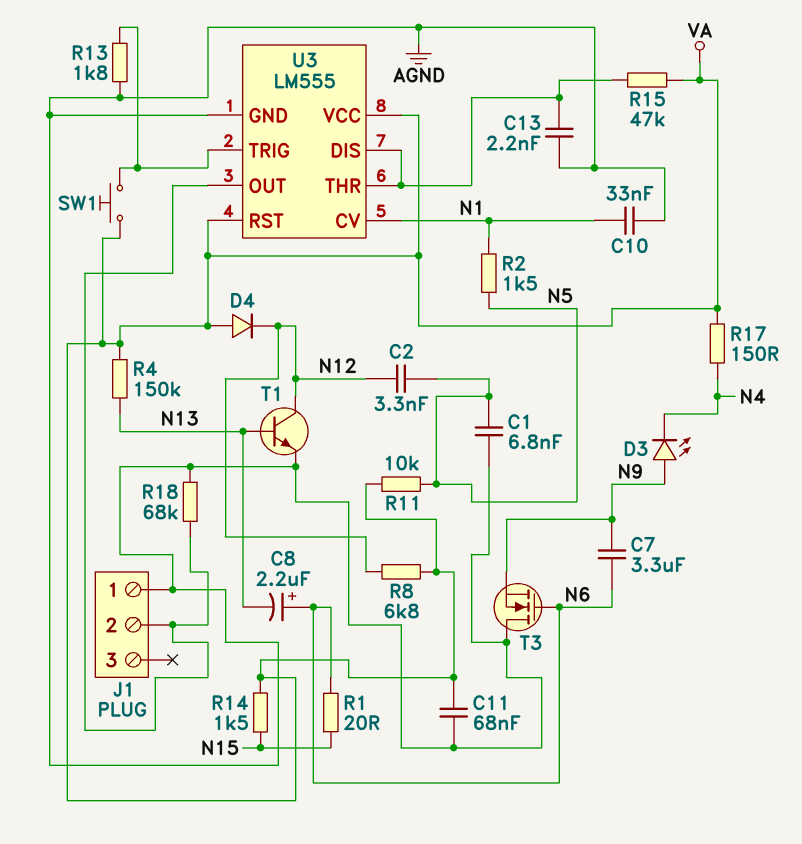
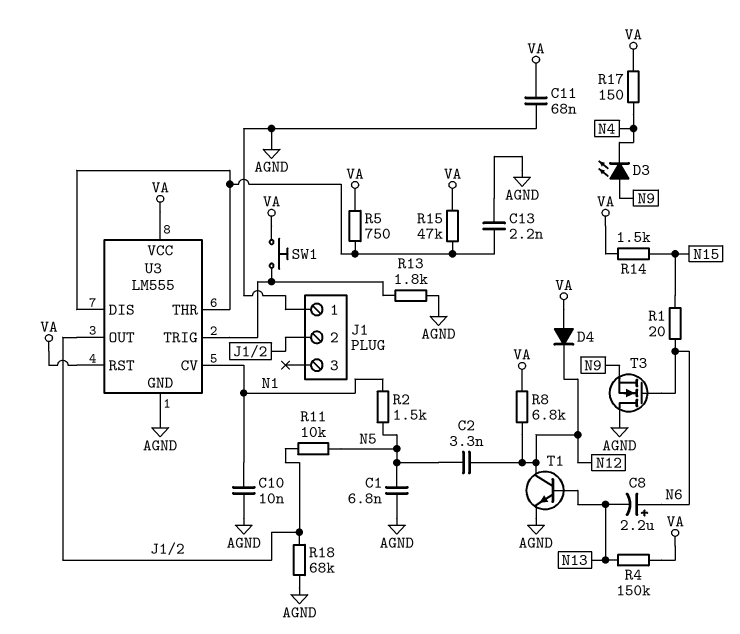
C7: 3.3uF (N6, N9) -> none
C10: 33nF (AGND, N1) -> 10nF (AGND, N1)
R5: none -> 750 (U3/DIS, VA)
R11: 10k (N5, VA) -> 10k (J1/2, N5)

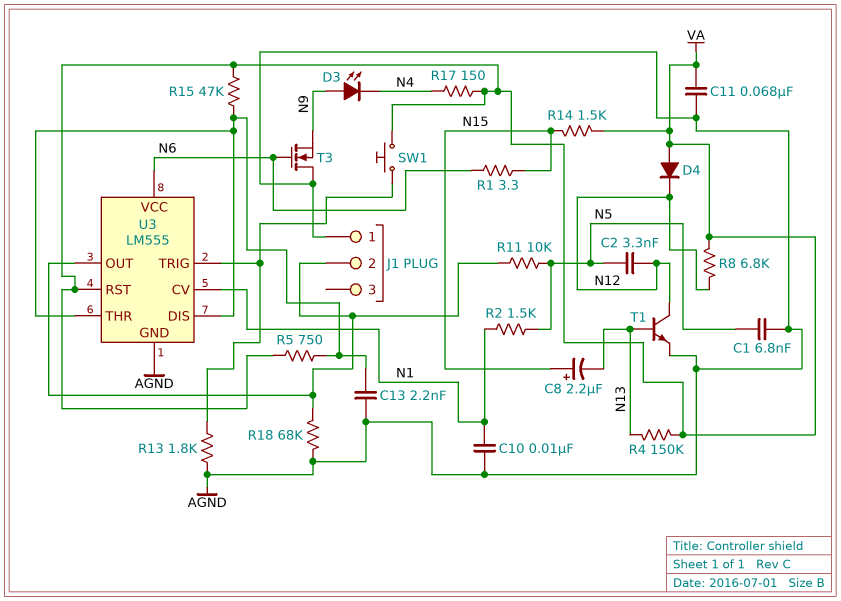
C8: 2.2uF (plus N6, minus N13) -> 2.2uF (plus N15, minus N13)
R1: 20 (N6, N15) -> 3.3 (N6, N15)
U3 pin VCC: VA -> N6

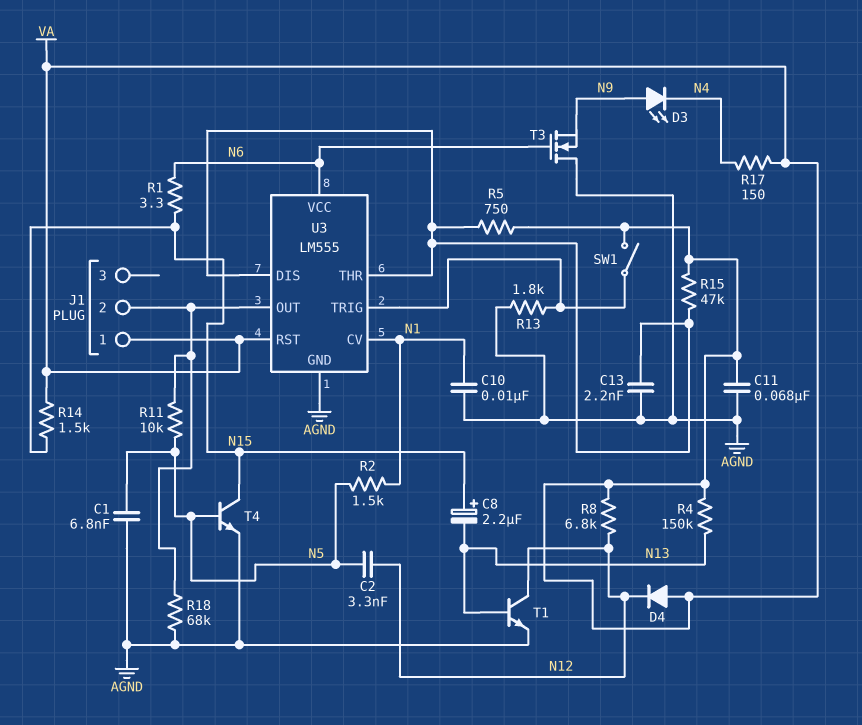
J1 pin 1: AGND -> VA
SW1: button (U3/TRIG, VA) -> switch (U3/TRIG, VA)
T4: none -> NPN (B N5, C N15, E AGND)

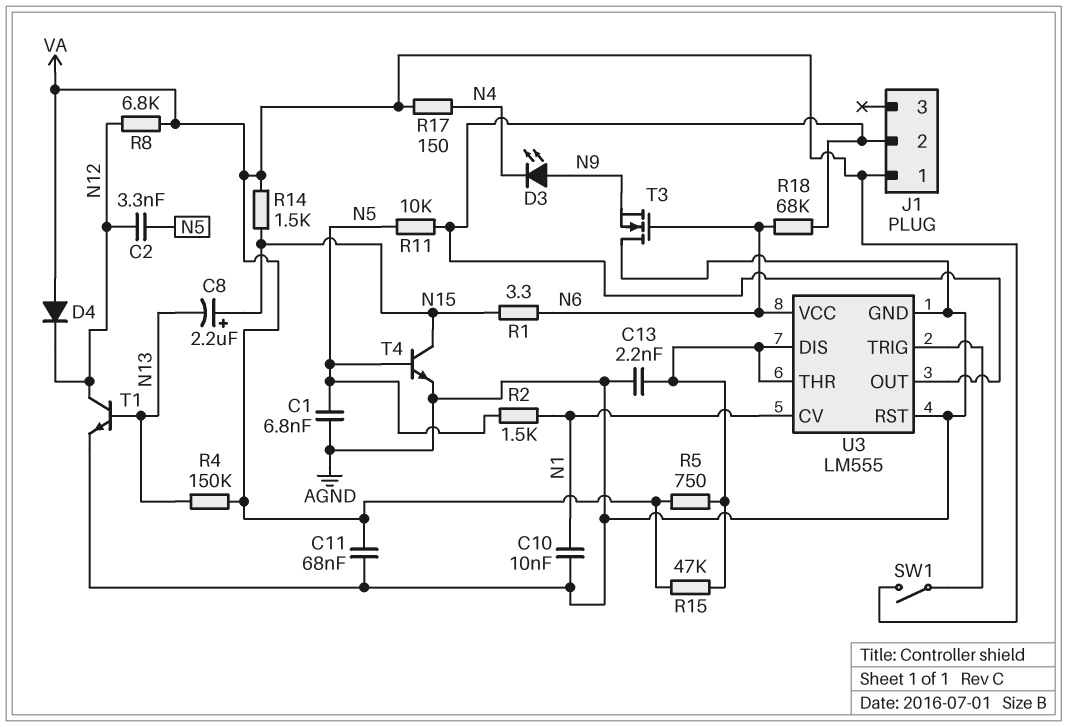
R13: 1.8k (AGND, U3/TRIG) -> none
R18: 68k (AGND, J1/2) -> 68k (J1/2, N6)
U3 pin RST: VA -> AGND

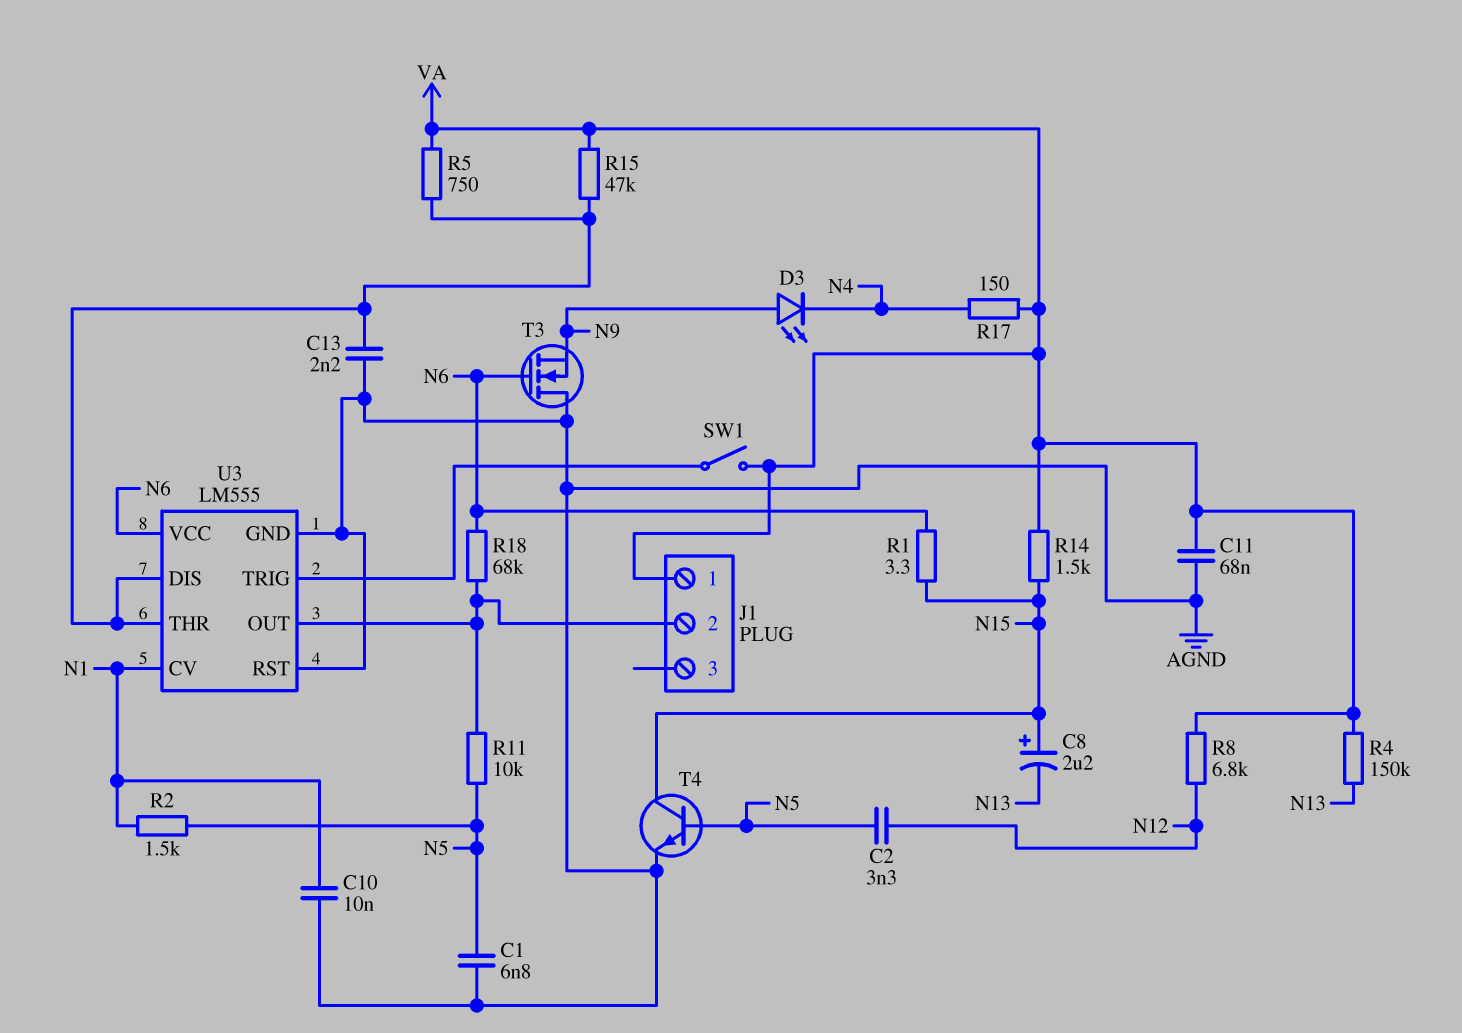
D4: diode (A VA, K N12) -> none
T1: NPN (B N13, C N12, E AGND) -> none

